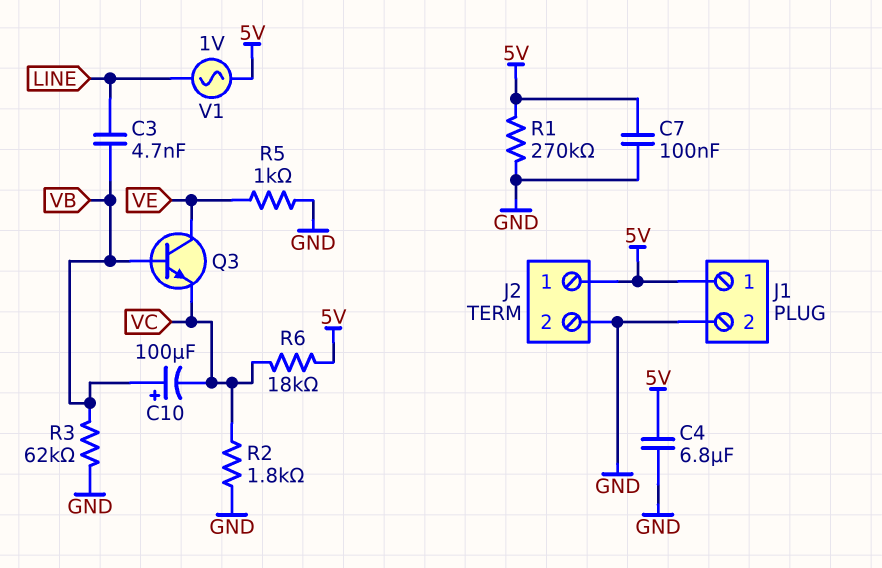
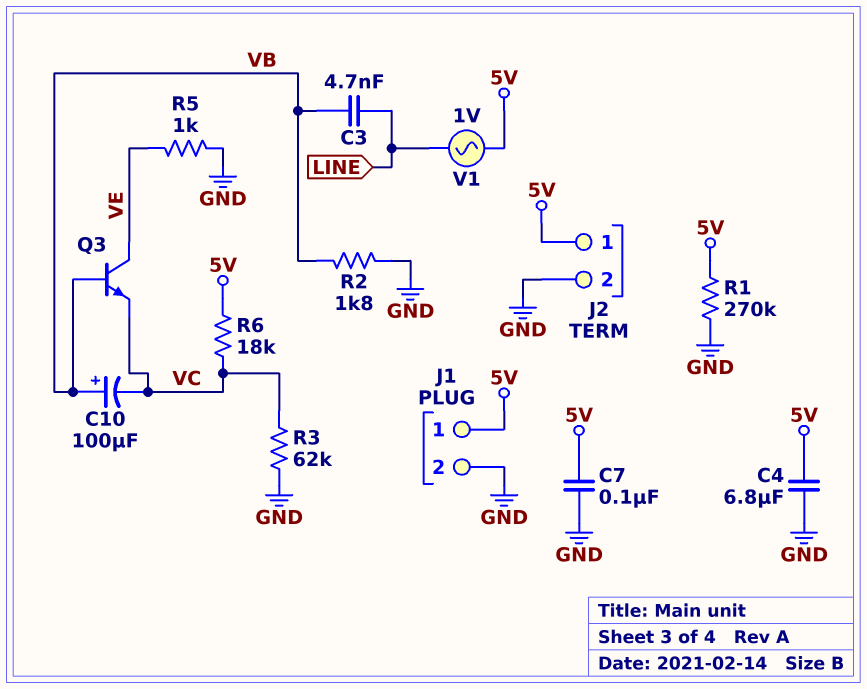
R2: 1.8k (GND, VC) -> 1.8k (GND, VB)
R3: 62k (GND, VB) -> 62k (GND, VC)

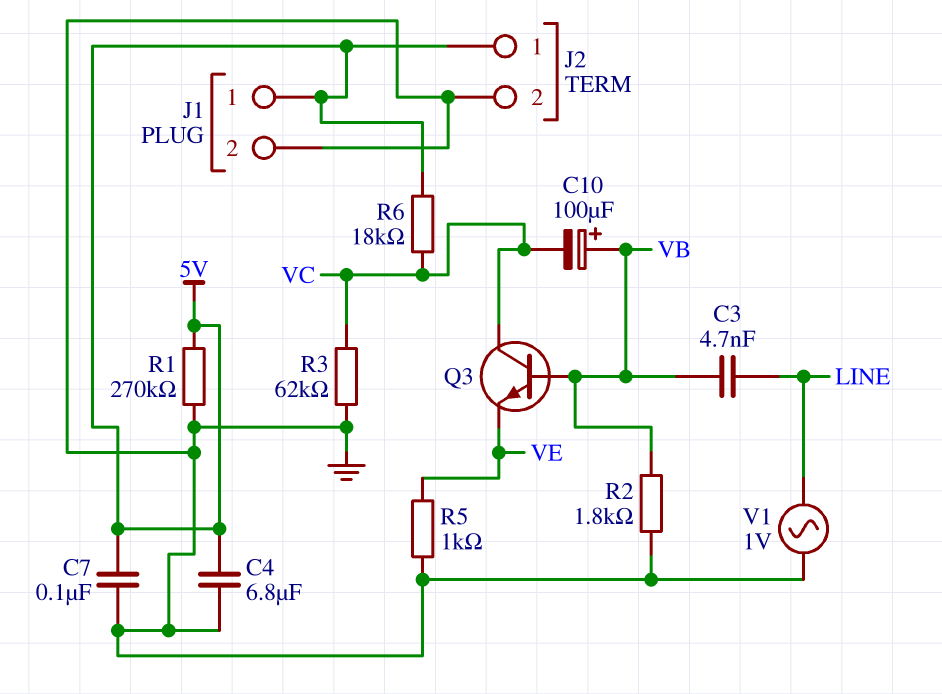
Q3: NPN (B VB, C VE, E VC) -> NPN (B VB, C VC, E VE)
V1: AC 1V (5V, LINE) -> AC 1V (GND, LINE)

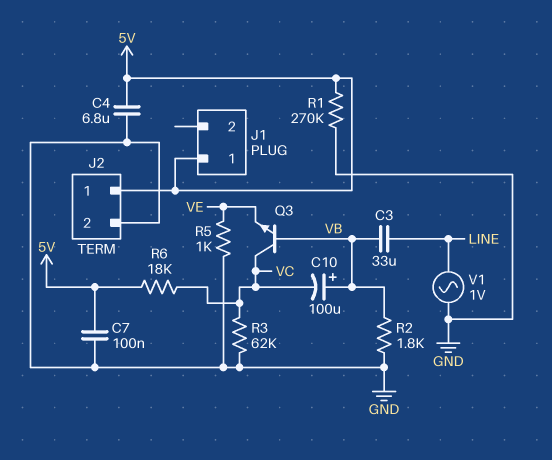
C3: 4.7nF (LINE, VB) -> 33uF (LINE, VB)
J1 pin 2: GND -> none

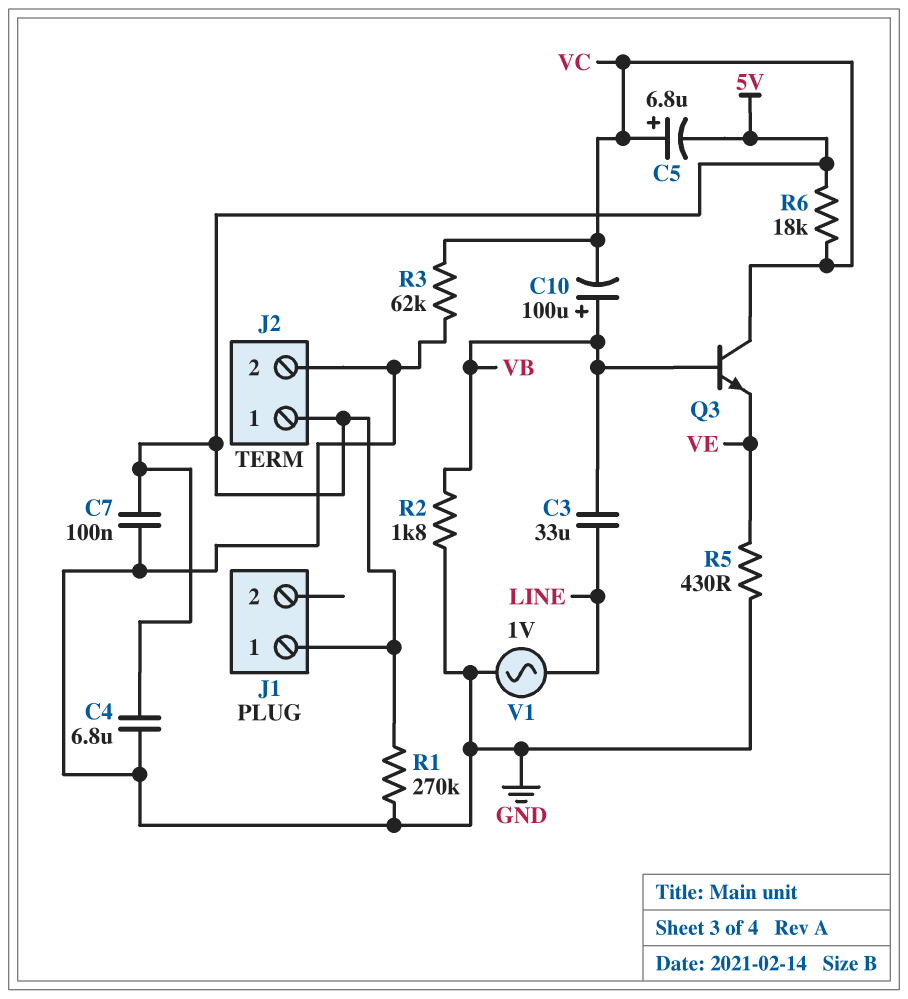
C5: none -> 6.8uF (plus VC, minus 5V)
R5: 1k (GND, VE) -> 430 (GND, VE)

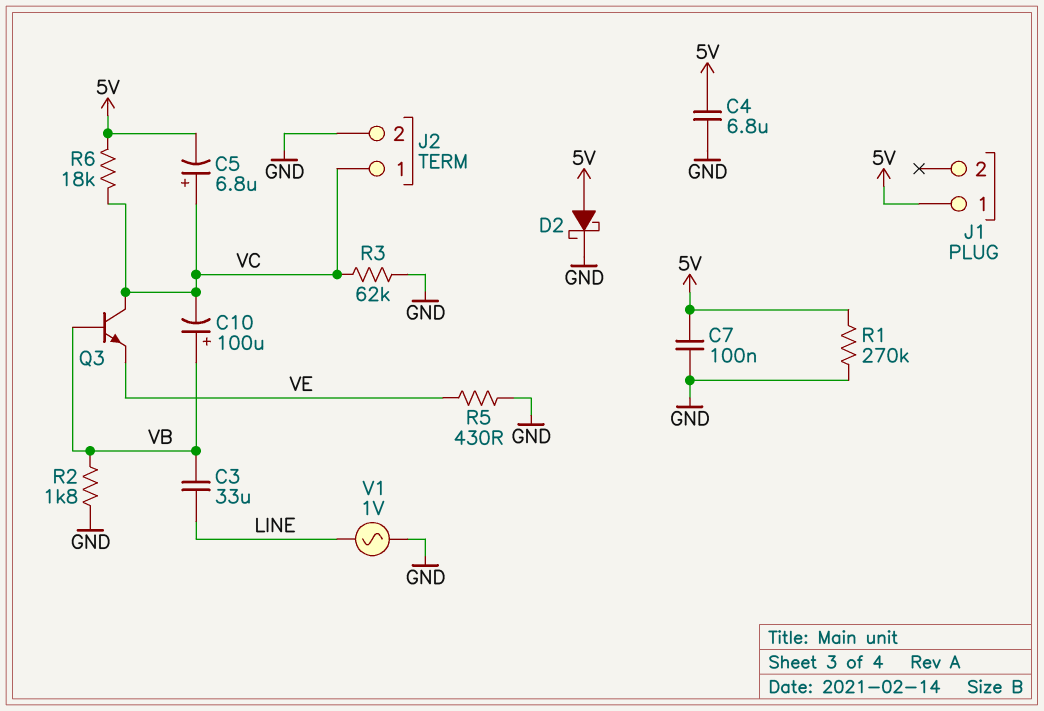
D2: none -> schottky (A 5V, K GND)
J2 pin 1: 5V -> VC

